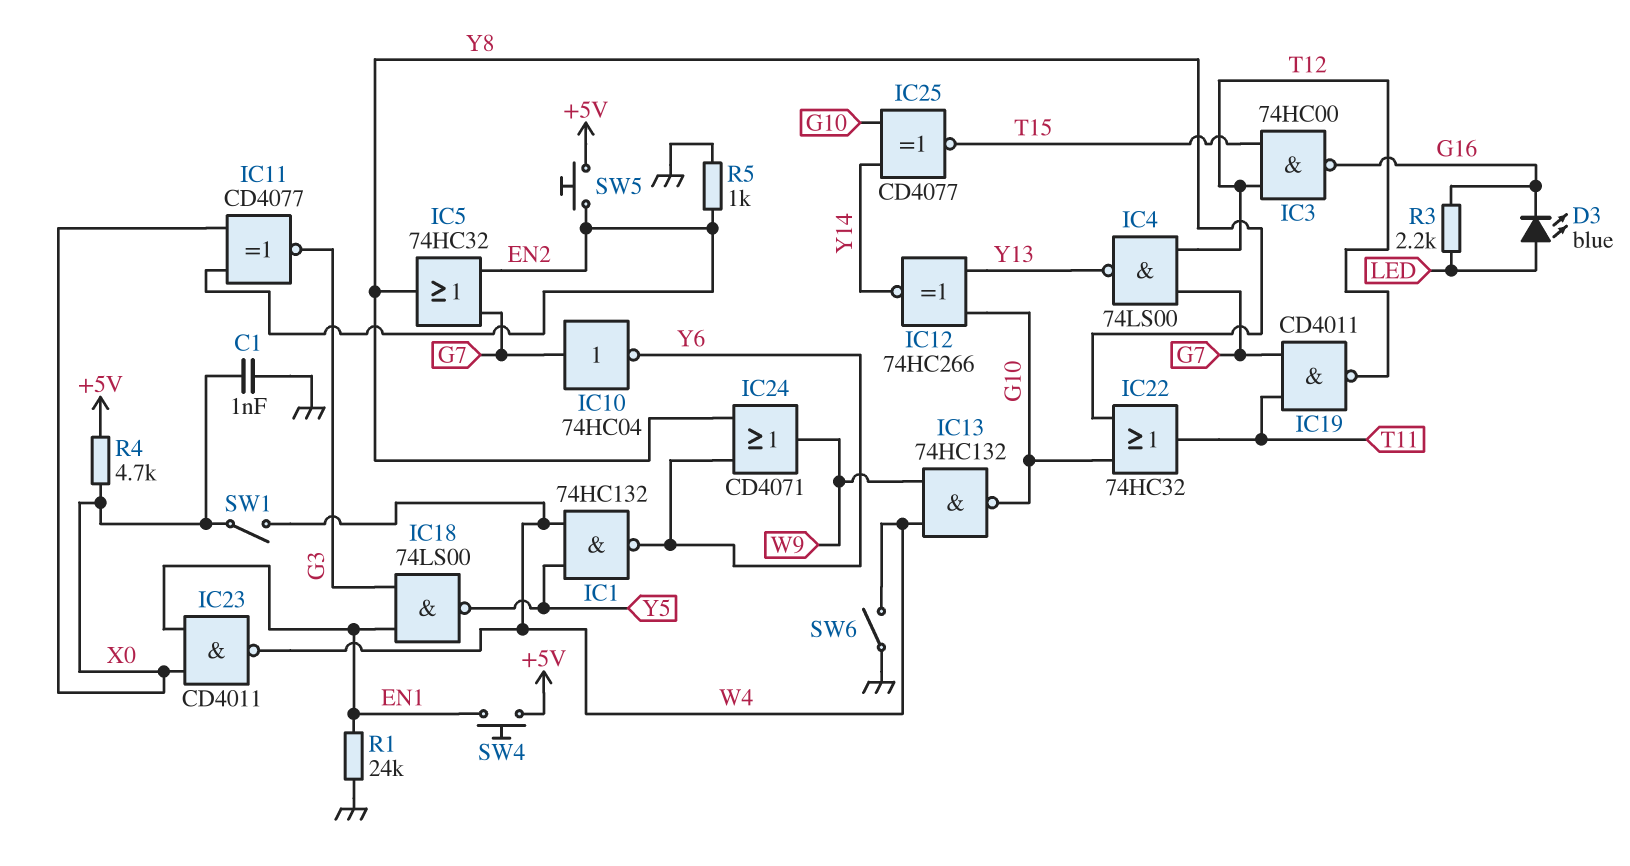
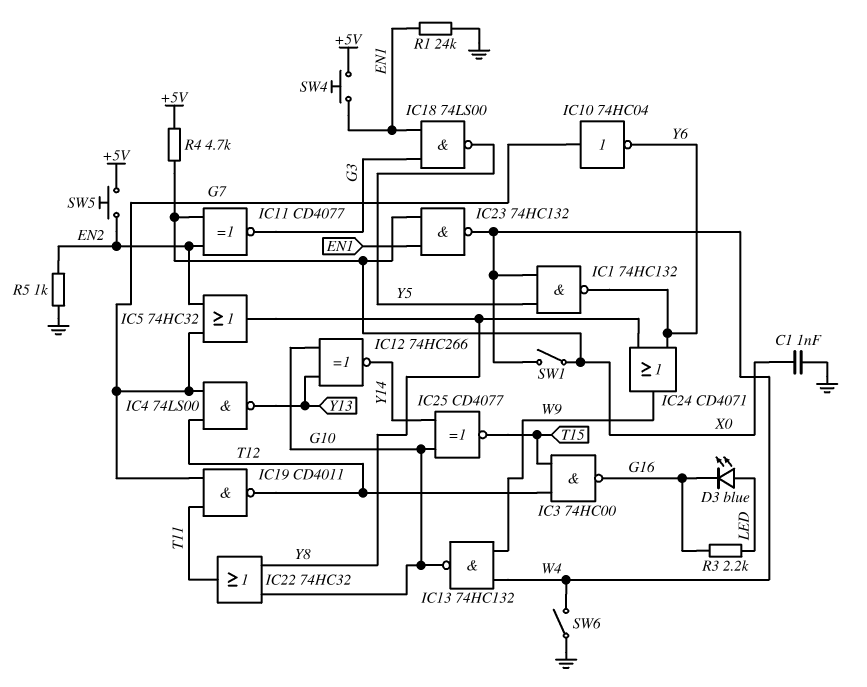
IC23: NAND CD4011 (in EN1, in X0, out W4) -> NAND 74HC132 (in EN1, in X0, out W4)

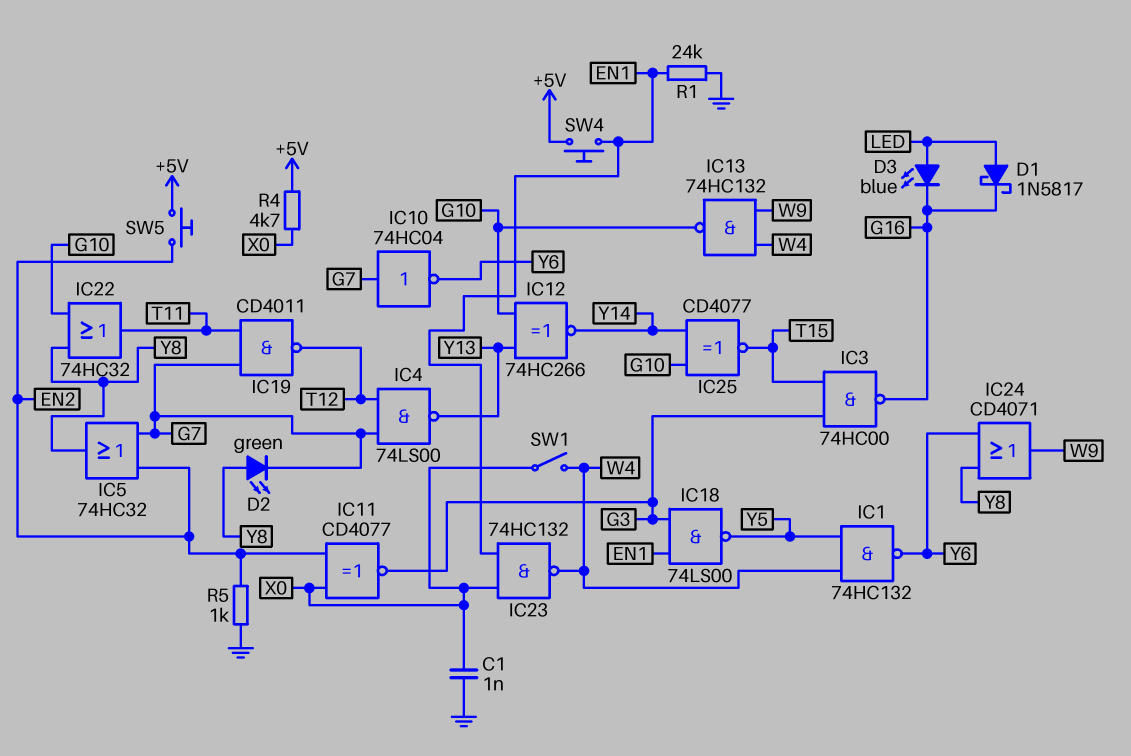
D1: none -> schottky 1N5817 (A LED, K G16)
D2: none -> LED green (A Y8, K G7)
IC3: NAND 74HC00 (in T12, in T15, out G16) -> NAND 74HC00 (in G3, in T15, out G16)
R3: 2.2k (G16, LED) -> none
SW6: switch (GND, W4) -> none

